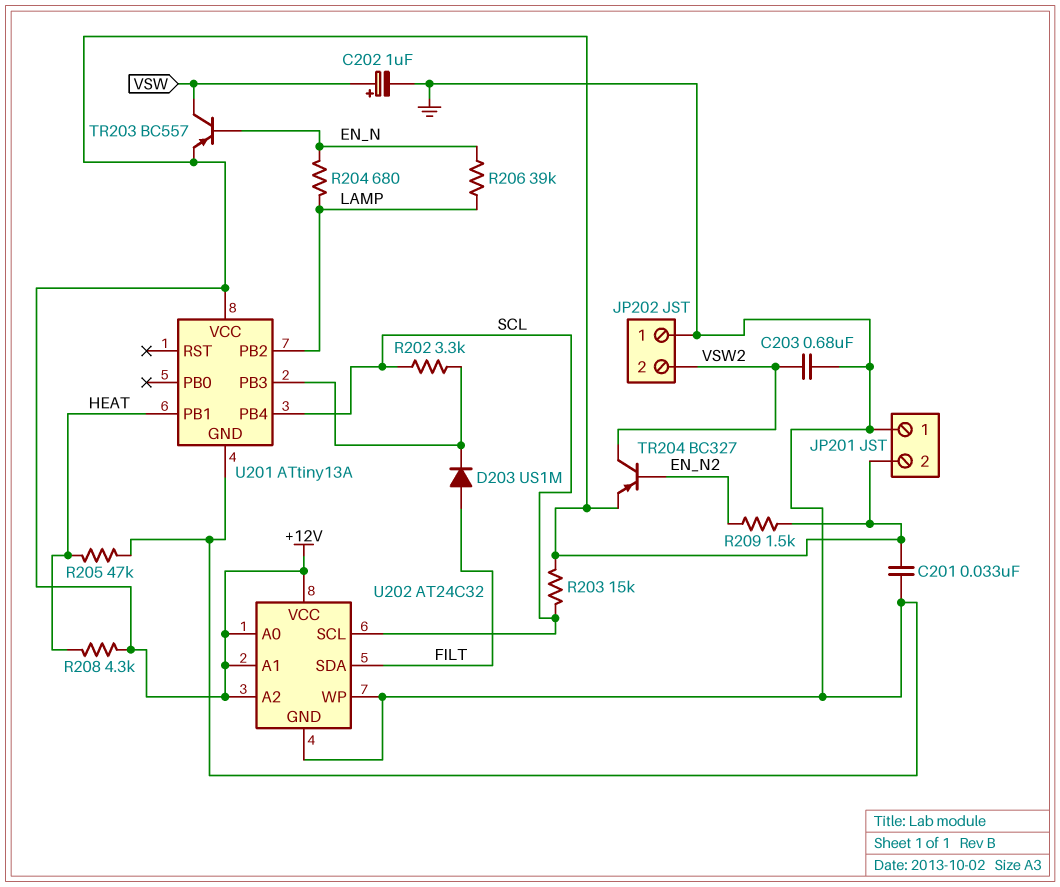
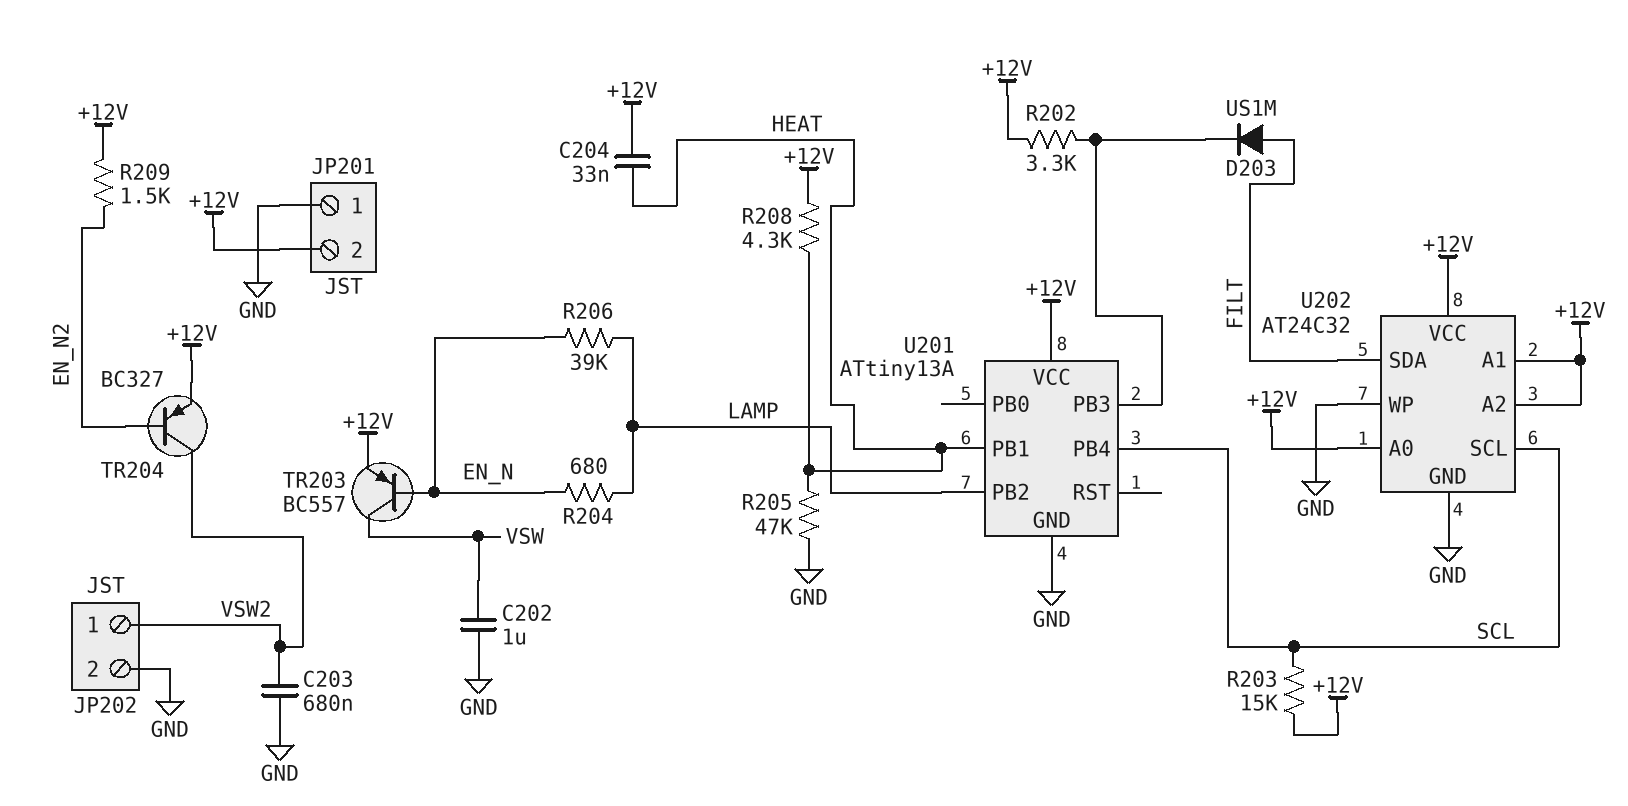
C201: 33nF (+12V, GND) -> none
C202: 1uF (plus VSW, minus GND) -> 1uF (GND, VSW)
C204: none -> 33nF (+12V, HEAT)
JP202 pin 1: GND -> VSW2
JP202 pin 2: VSW2 -> GND
R202: 3.3k (SCL, U201/PB3) -> 3.3k (+12V, U201/PB3)

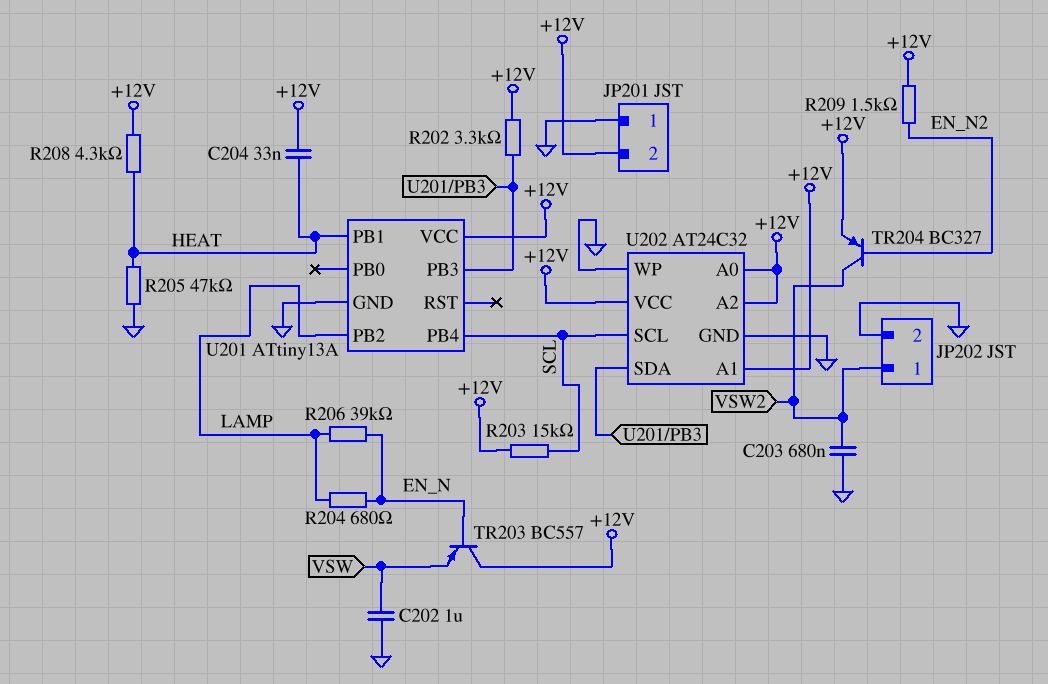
D203: diode US1M (A FILT, K U201/PB3) -> none
TR203: PNP BC557 (B EN_N, C VSW, E +12V) -> PNP BC557 (B EN_N, C +12V, E VSW)
U202 pin SDA: FILT -> U201/PB3

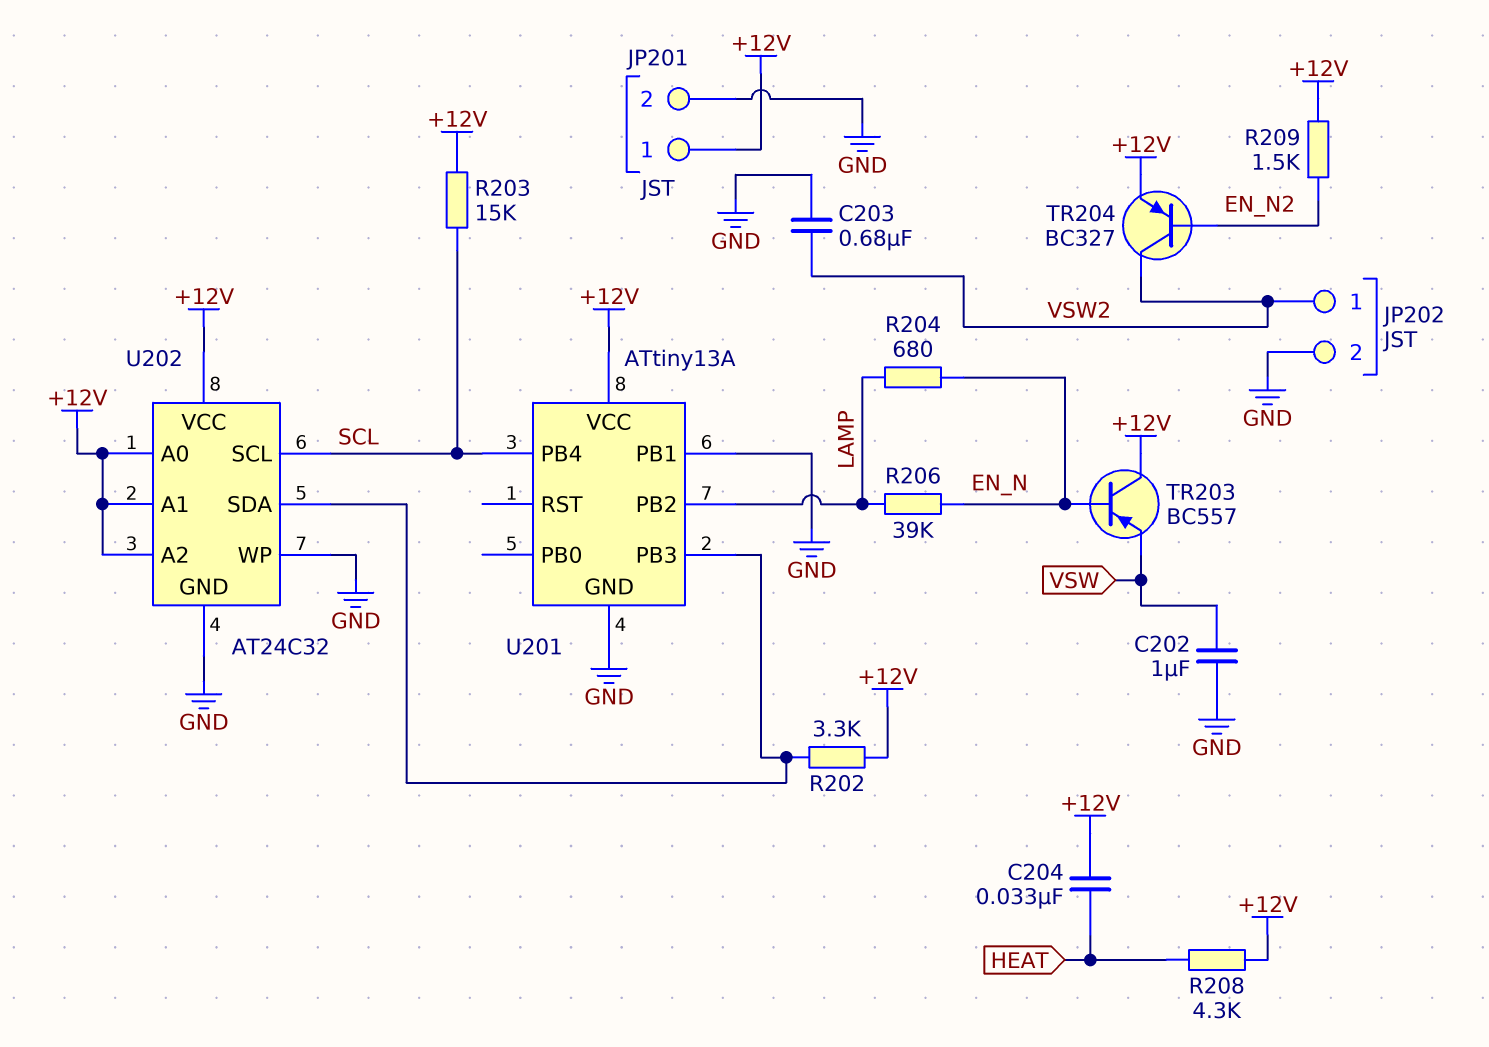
JP201 pin 1: GND -> +12V
JP201 pin 2: +12V -> GND
R205: 47k (GND, HEAT) -> none
U201 pin PB1: HEAT -> GND

